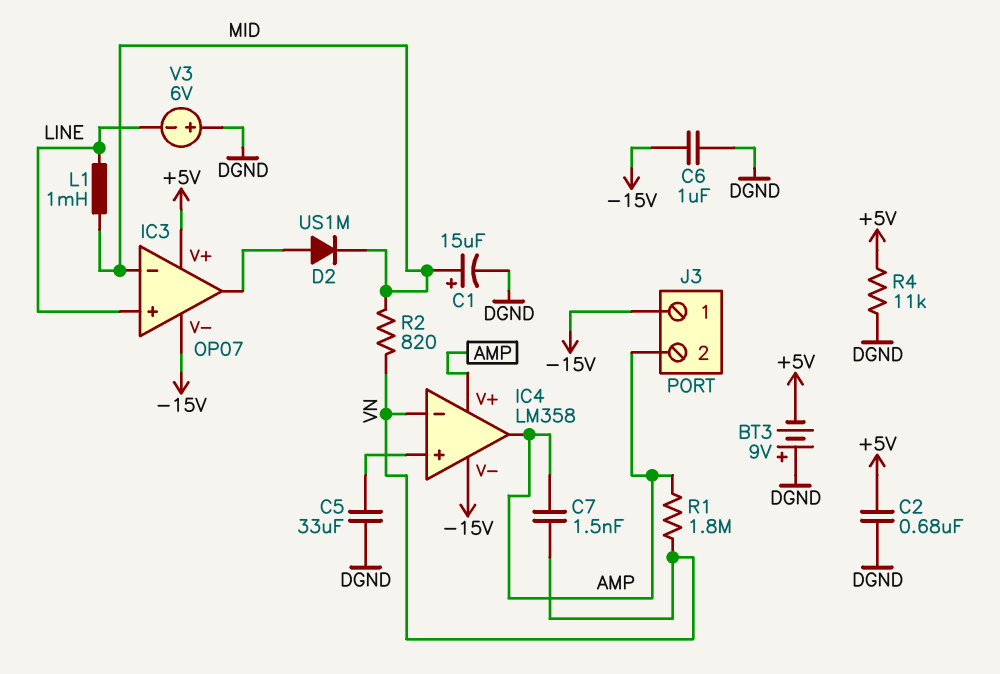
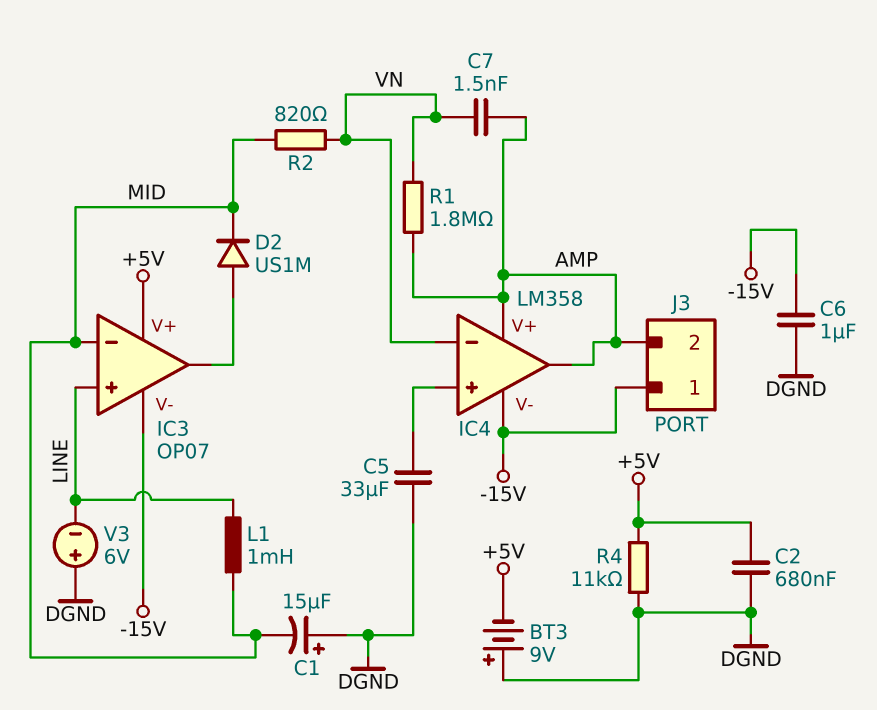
C1: 15uF (plus MID, minus DGND) -> 15uF (plus DGND, minus MID)

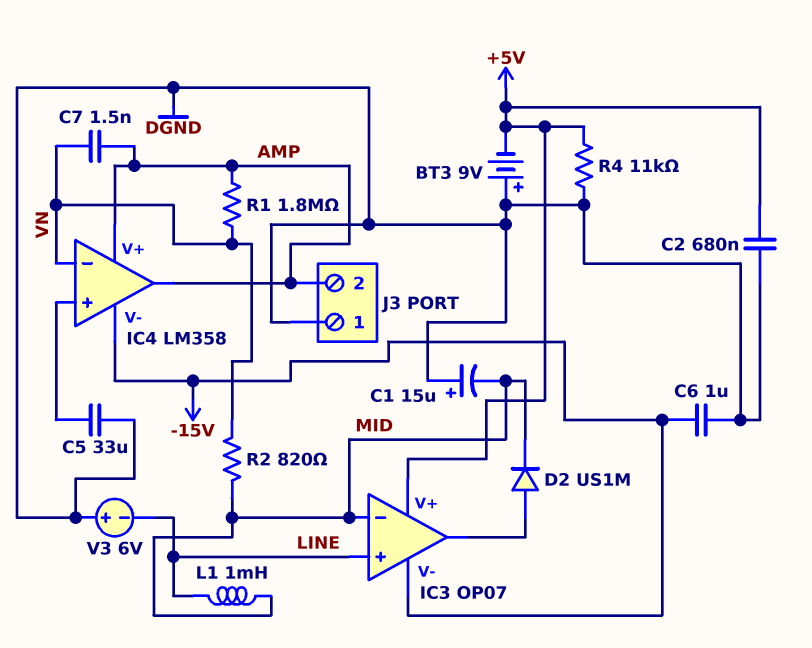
J3 pin 1: -15V -> DGND

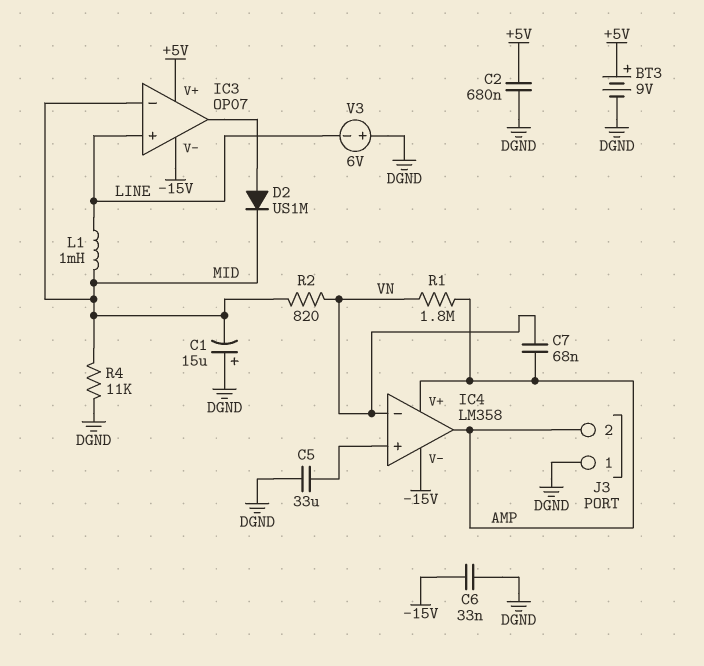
BT3: 9V (plus DGND, minus +5V) -> 9V (plus +5V, minus DGND)
C6: 1uF (-15V, DGND) -> 33nF (-15V, DGND)
C7: 1.5nF (AMP, VN) -> 68nF (AMP, VN)
R4: 11k (+5V, DGND) -> 11k (DGND, MID)

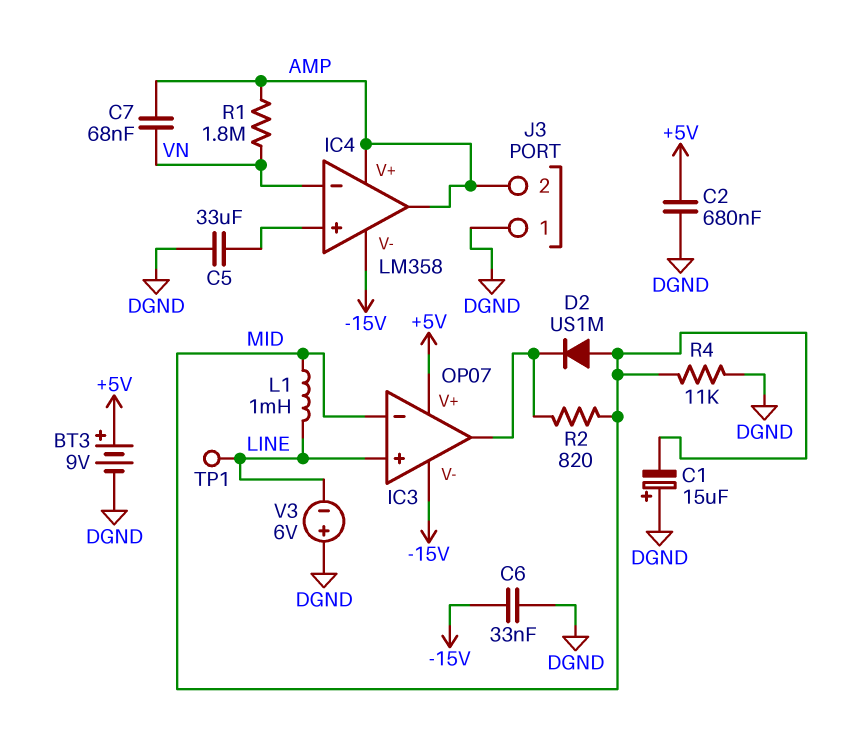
D2: diode US1M (A IC3/out, K MID) -> diode US1M (A MID, K IC3/out)
R2: 820 (MID, VN) -> 820 (IC3/out, MID)
TP1: none -> test point (LINE)

